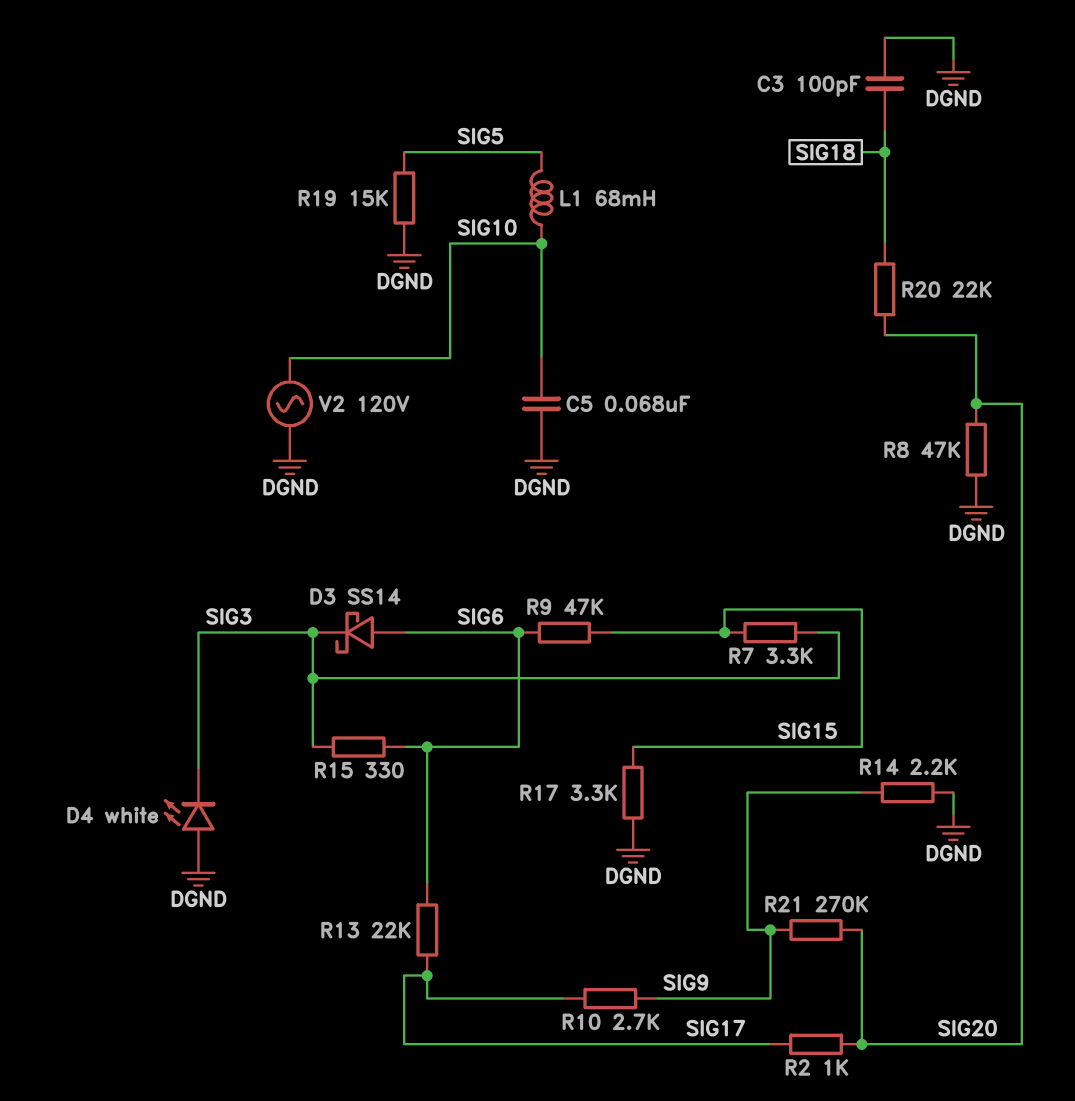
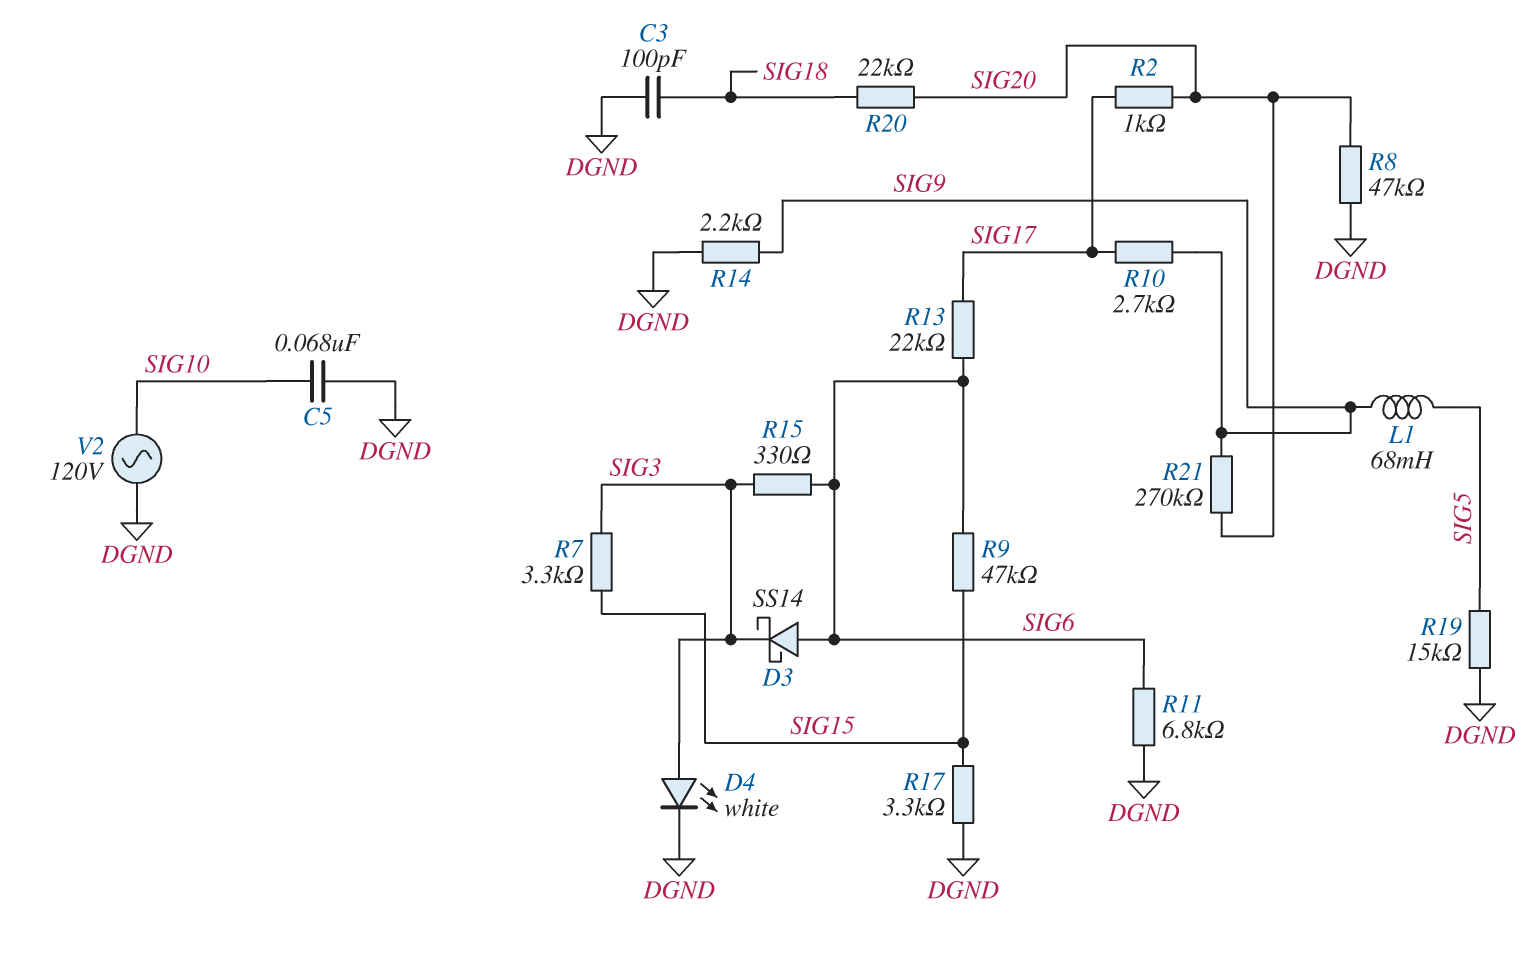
D4: LED white (A DGND, K SIG3) -> LED white (A SIG3, K DGND)
L1: 68mH (SIG5, SIG10) -> 68mH (SIG5, SIG9)
R11: none -> 6.8k (DGND, SIG6)

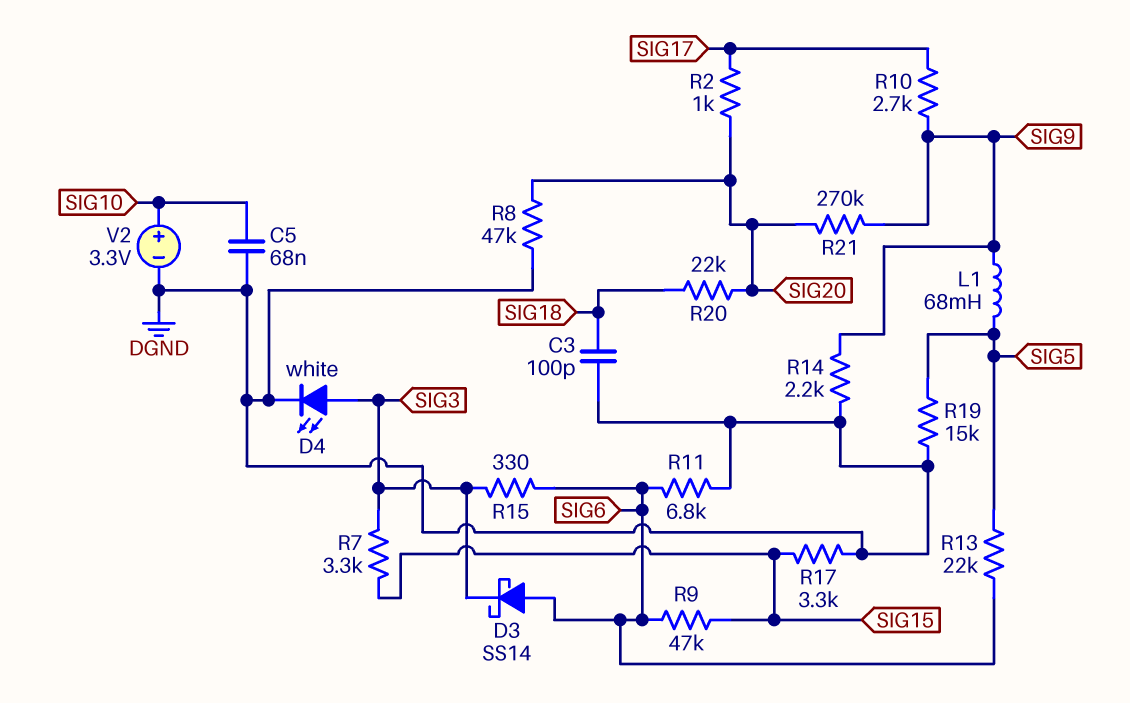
R13: 22k (SIG6, SIG17) -> 22k (SIG5, SIG6)
V2: AC 120V (DGND, SIG10) -> 3.3V (plus SIG10, minus DGND)

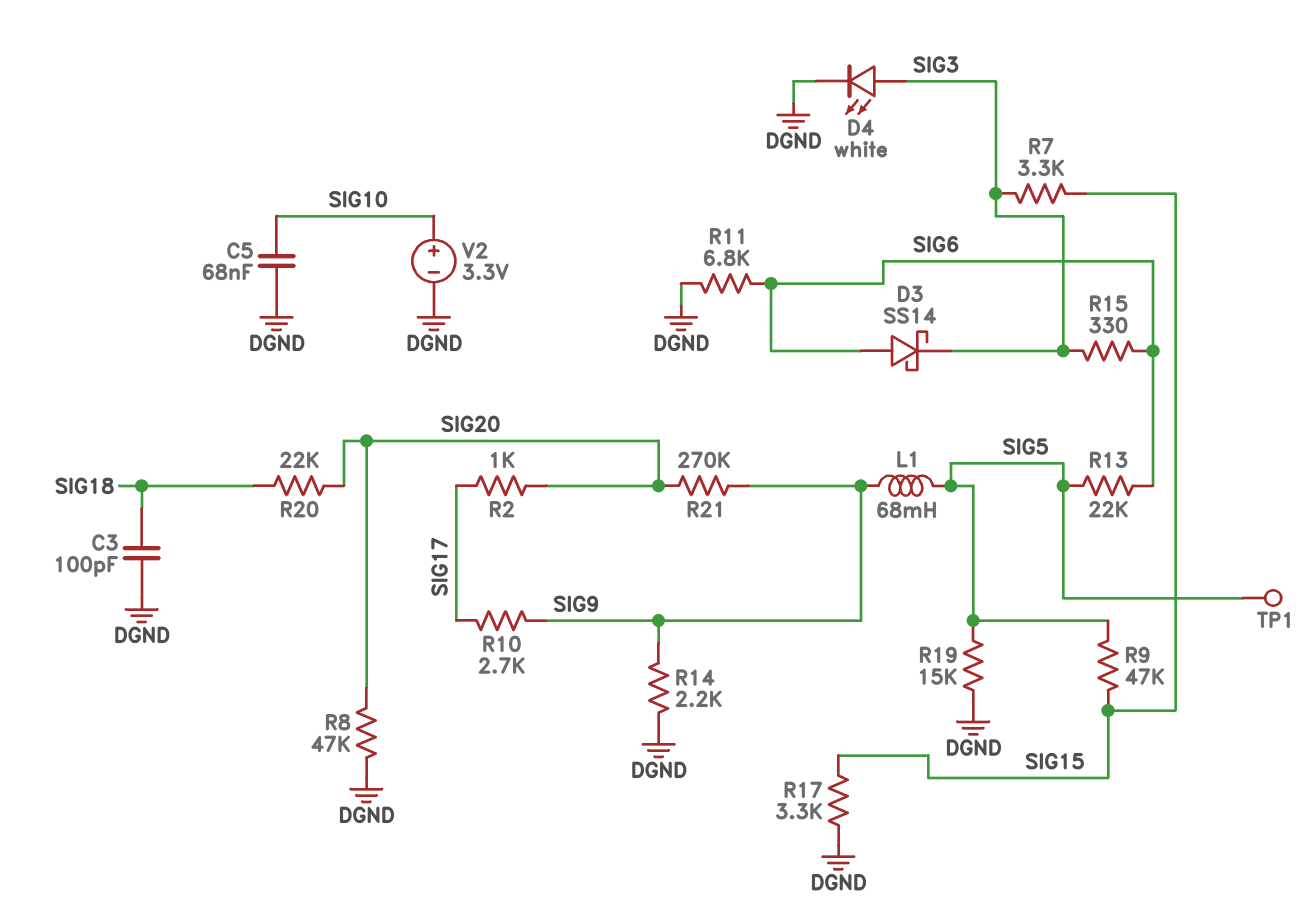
R9: 47k (SIG6, SIG15) -> 47k (SIG5, SIG15)
TP1: none -> test point (SIG5)

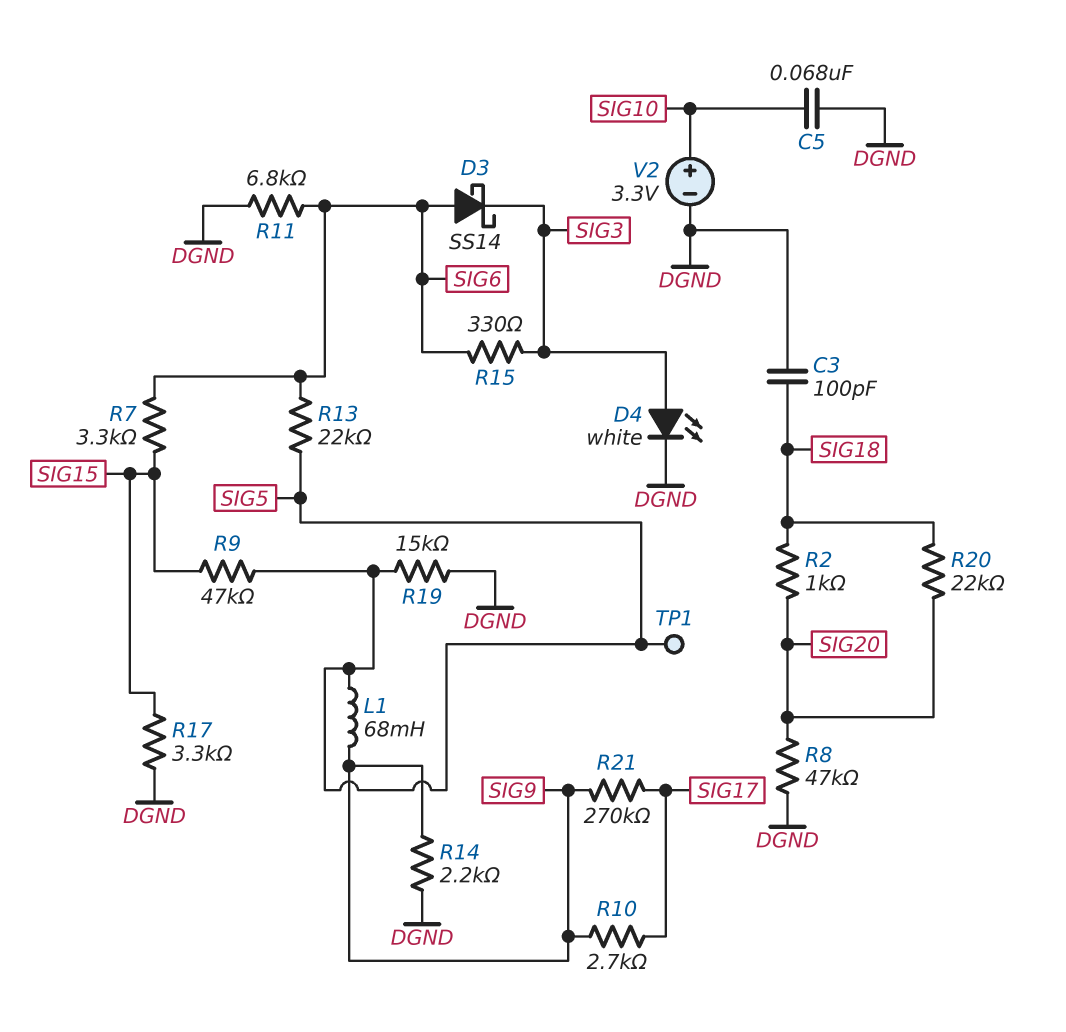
R2: 1k (SIG17, SIG20) -> 1k (SIG18, SIG20)
R7: 3.3k (SIG3, SIG15) -> 3.3k (SIG6, SIG15)
R21: 270k (SIG9, SIG20) -> 270k (SIG9, SIG17)

